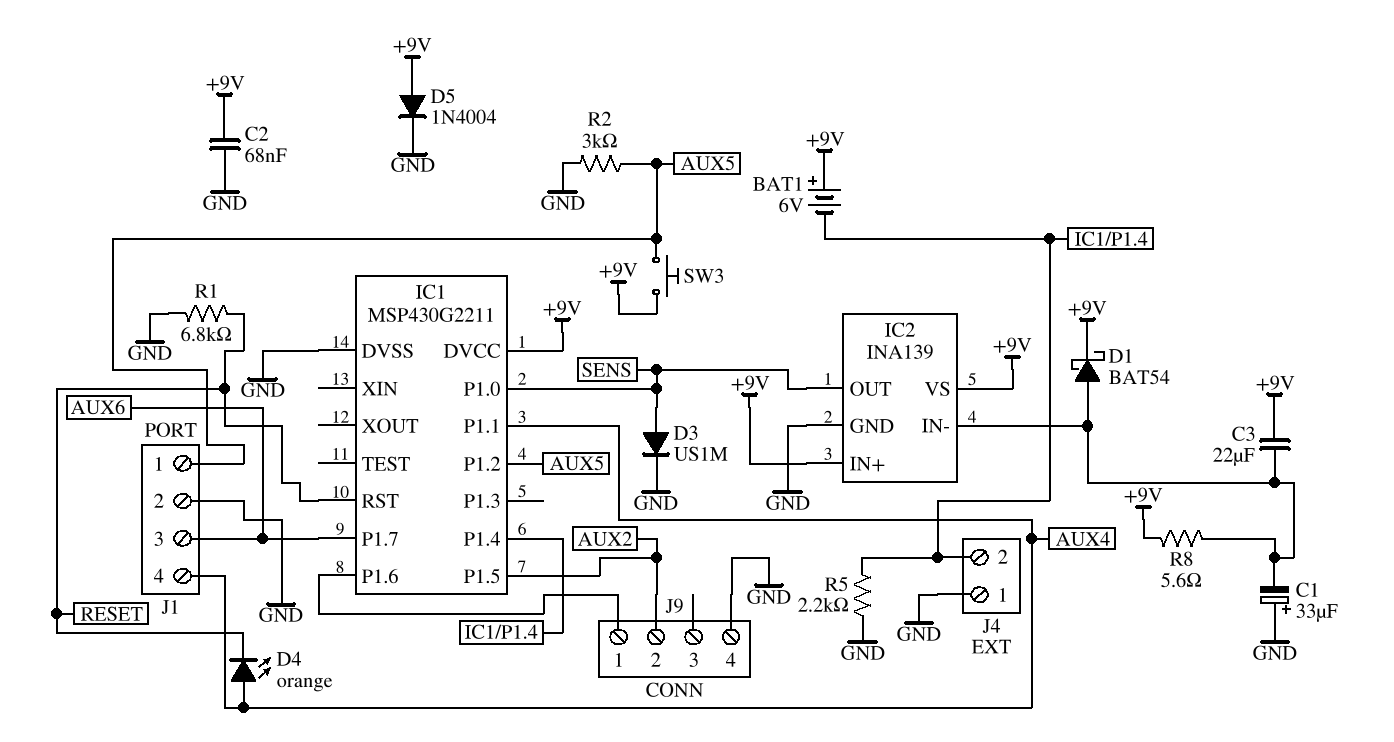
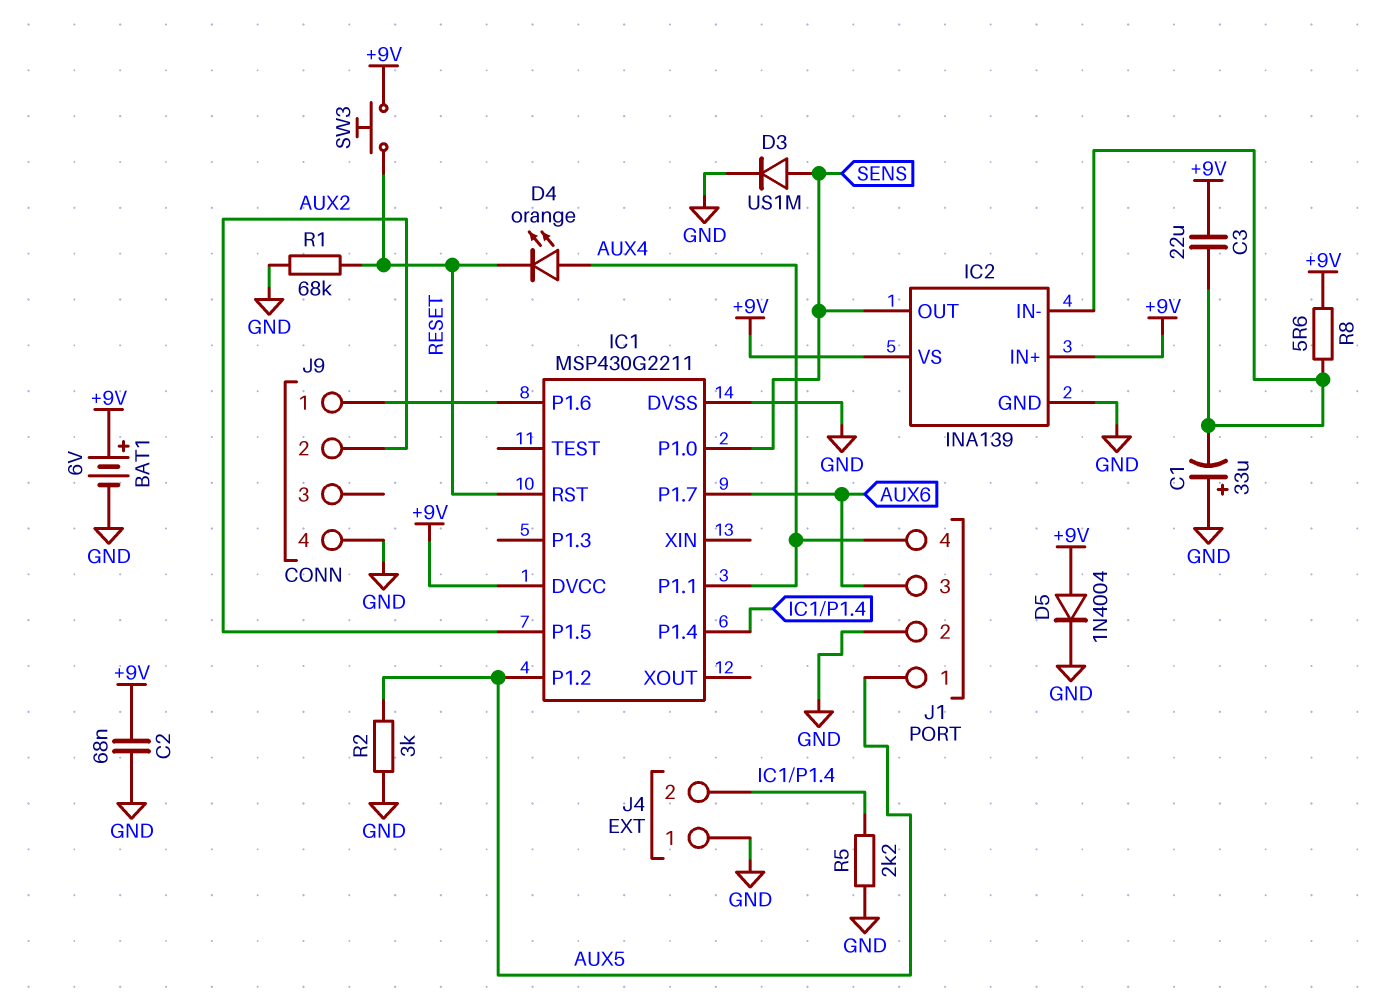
BAT1: 6V (plus +9V, minus IC1/P1.4) -> 6V (plus +9V, minus GND)
D1: schottky BAT54 (A IC2/IN-, K +9V) -> none
R1: 6.8k (GND, RESET) -> 68k (GND, RESET)
SW3: button (+9V, AUX5) -> button (+9V, RESET)

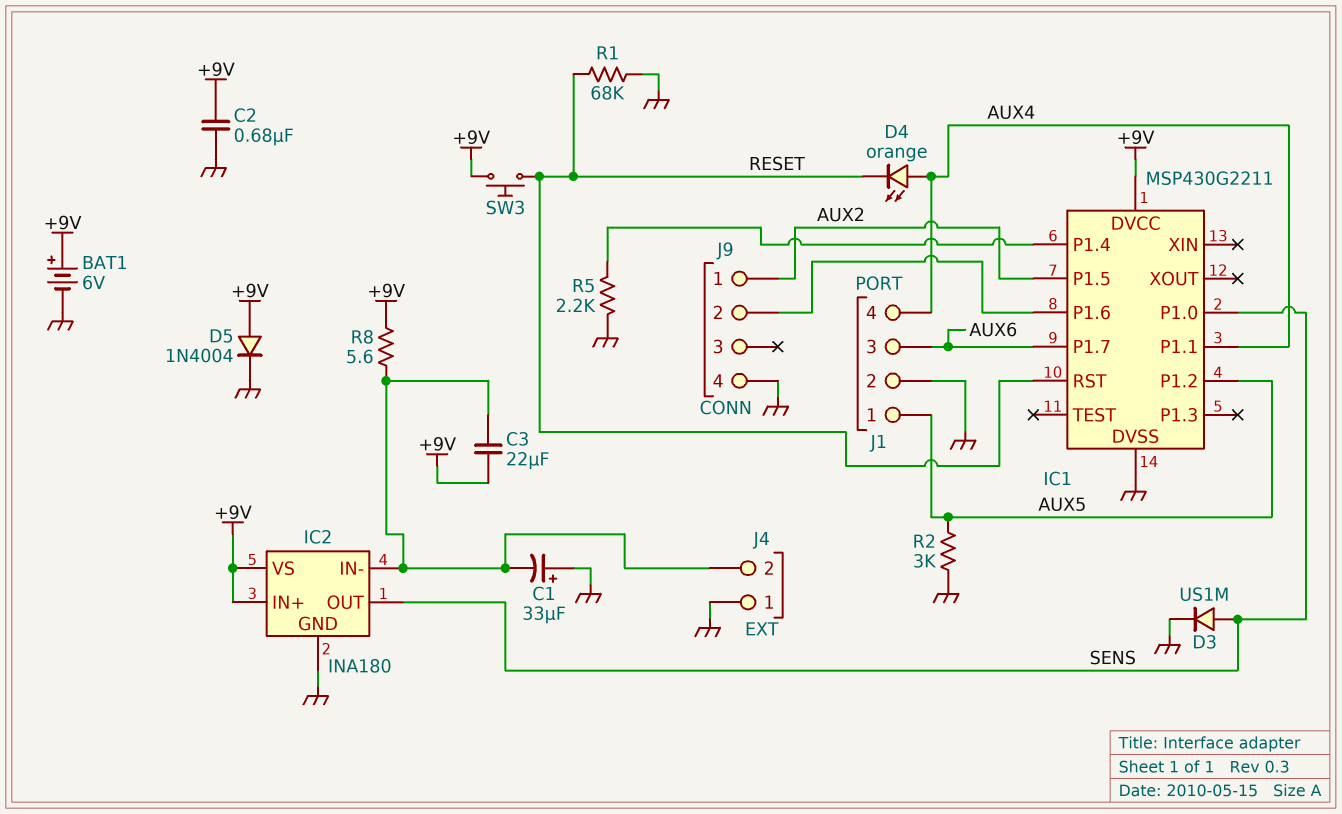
C2: 68nF (+9V, GND) -> 680nF (+9V, GND)
IC2: INA139 -> INA180
J4 pin 2: IC1/P1.4 -> IC2/IN-
J9 pin 1: IC1/P1.6 -> AUX2
J9 pin 2: AUX2 -> IC1/P1.6

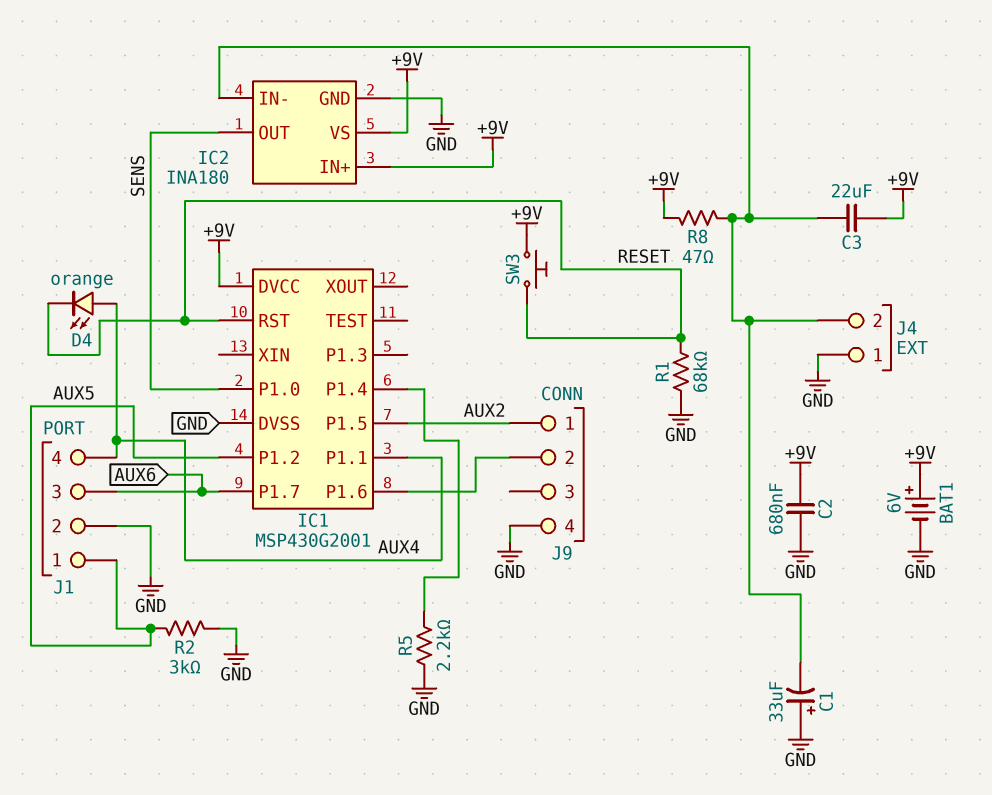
D3: diode US1M (A SENS, K GND) -> none
D5: diode 1N4004 (A +9V, K GND) -> none
IC1: MSP430G2211 -> MSP430G2001
R8: 5.6 (+9V, IC2/IN-) -> 47 (+9V, IC2/IN-)

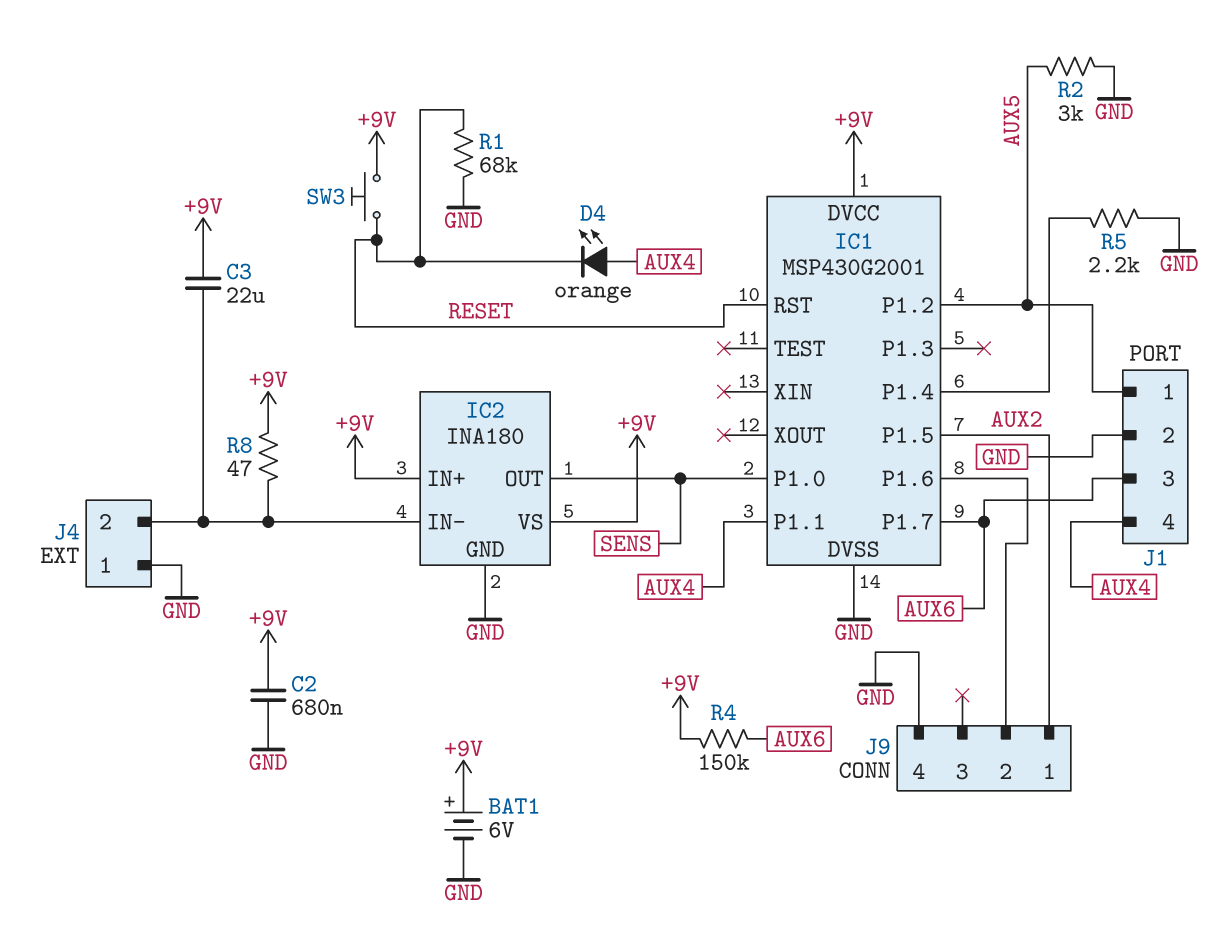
C1: 33uF (plus GND, minus IC2/IN-) -> none
R4: none -> 150k (+9V, AUX6)

